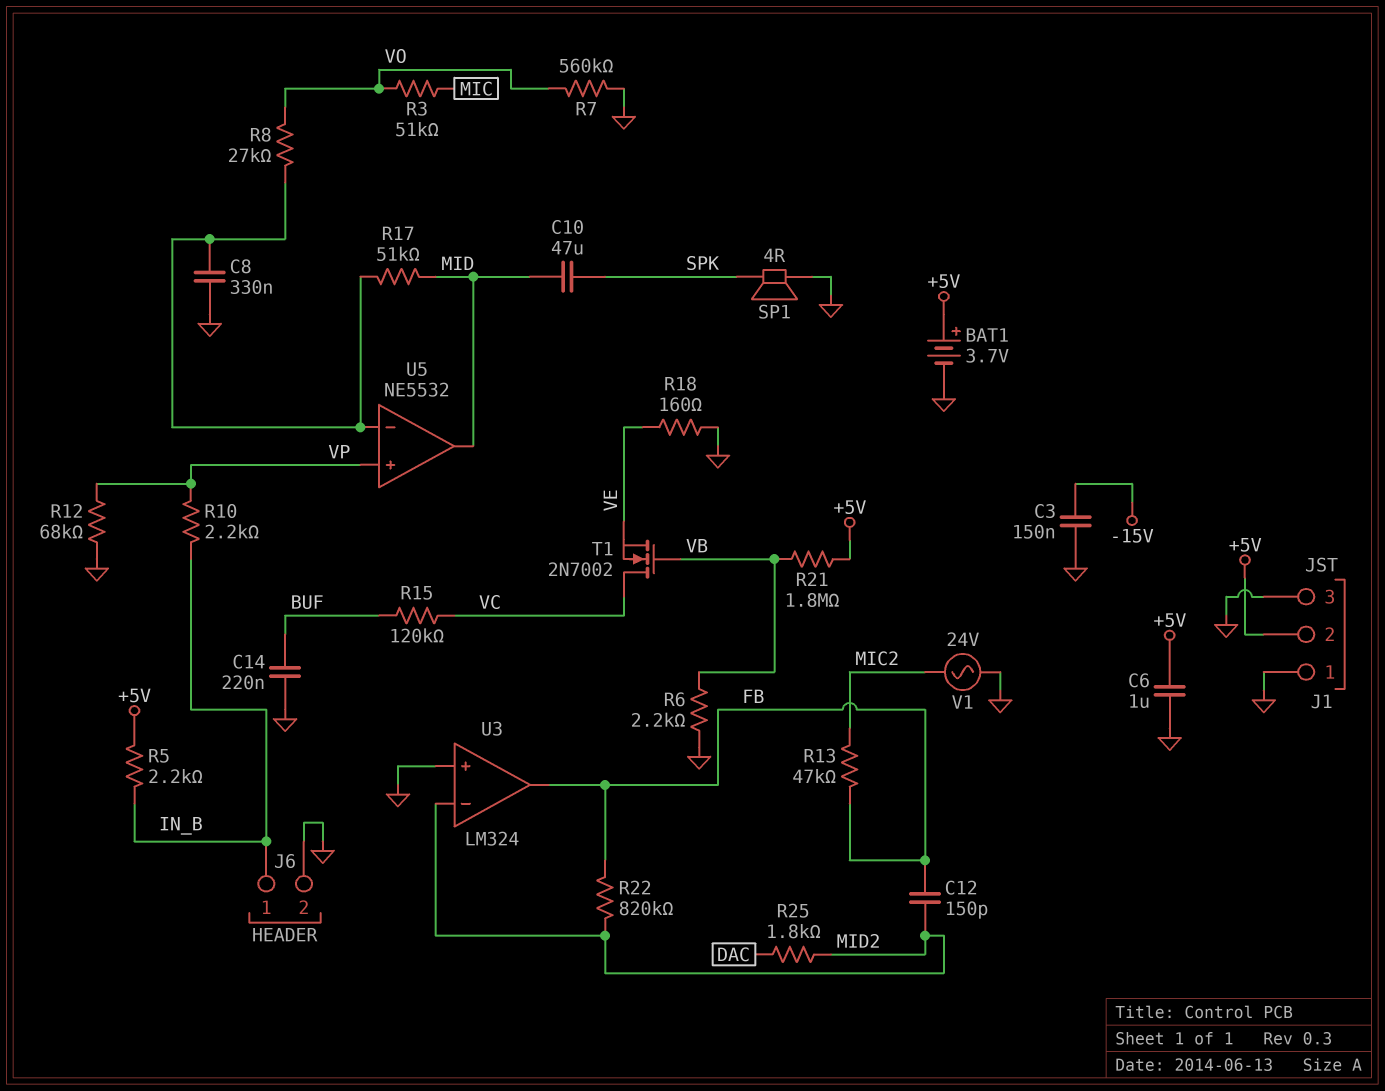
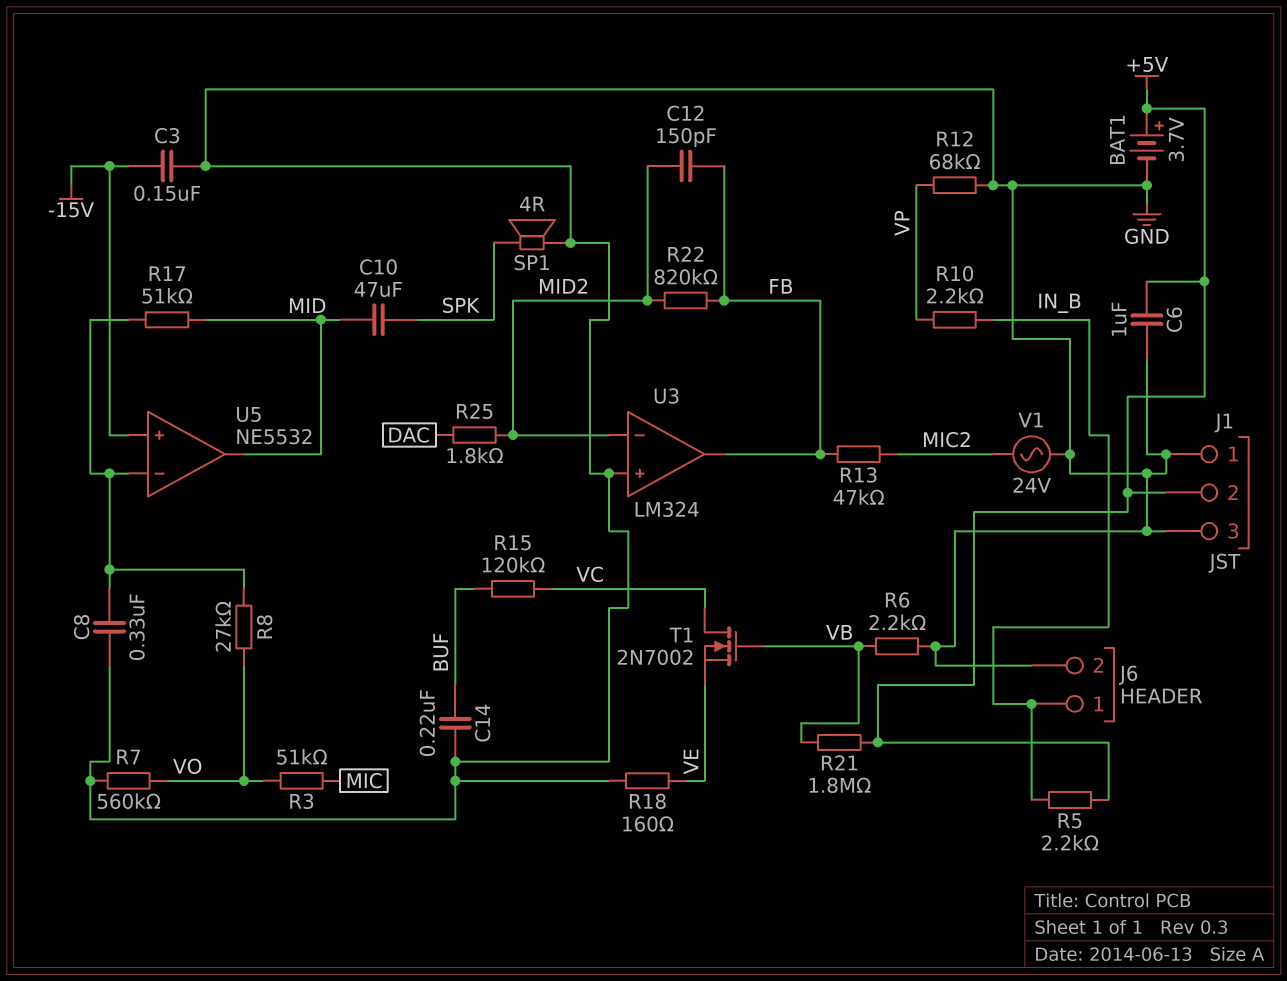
U5 pin in+: VP -> -15V

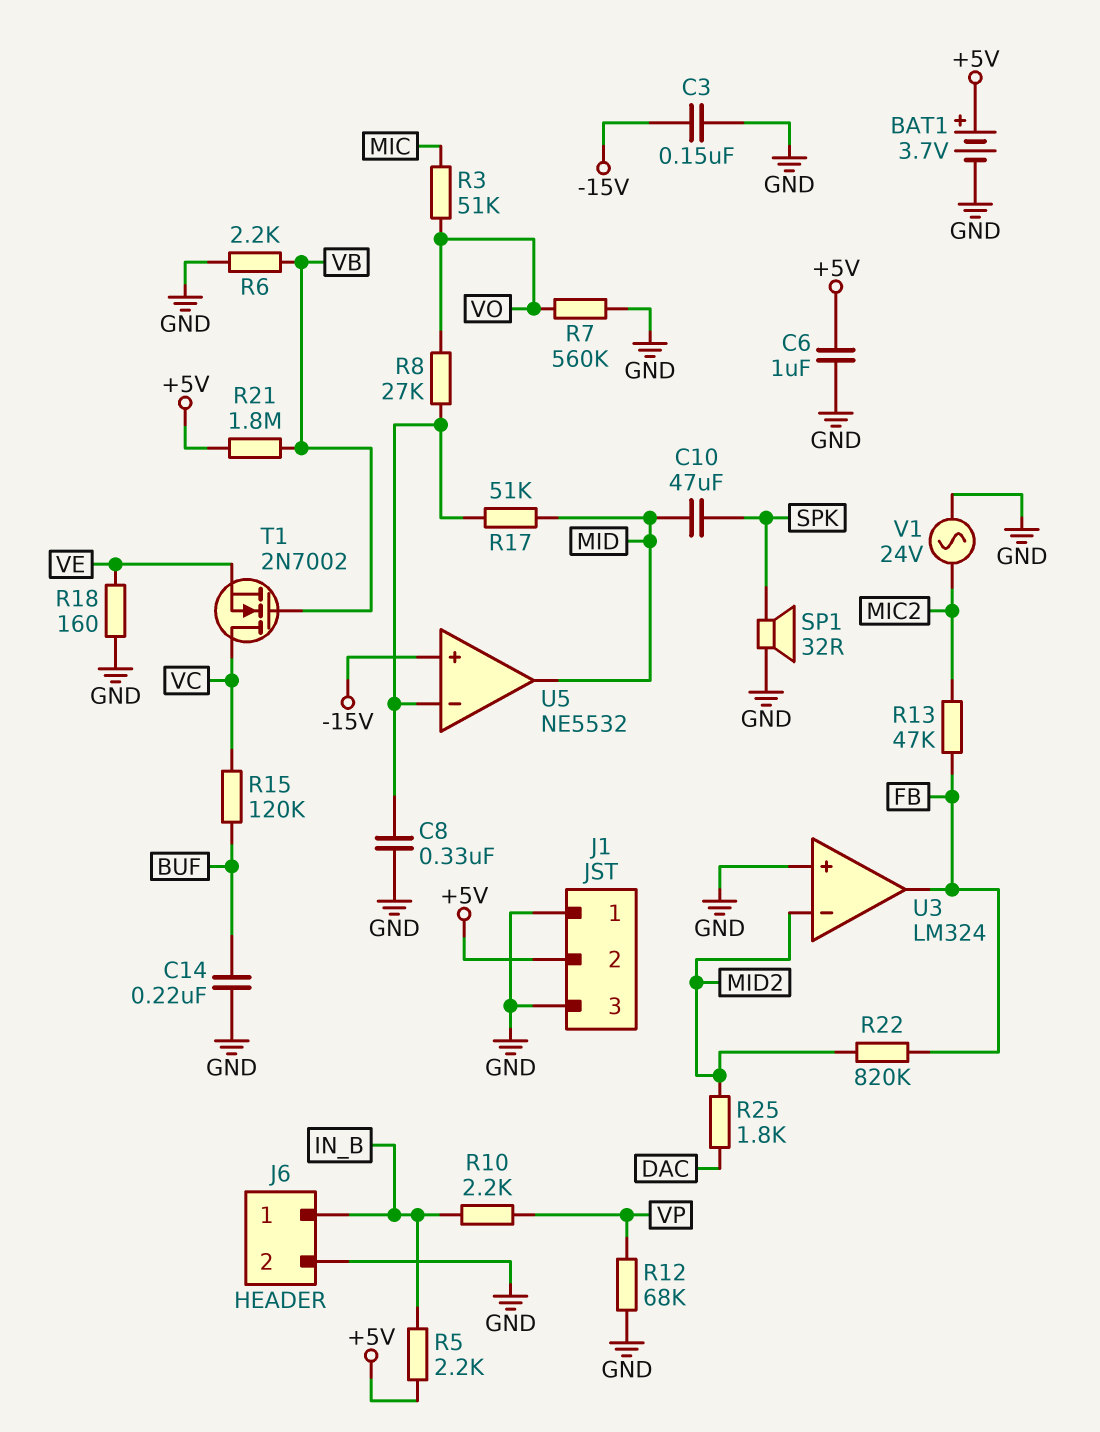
C12: 150pF (FB, MID2) -> none
SP1: speaker 4R (GND, SPK) -> speaker 32R (GND, SPK)

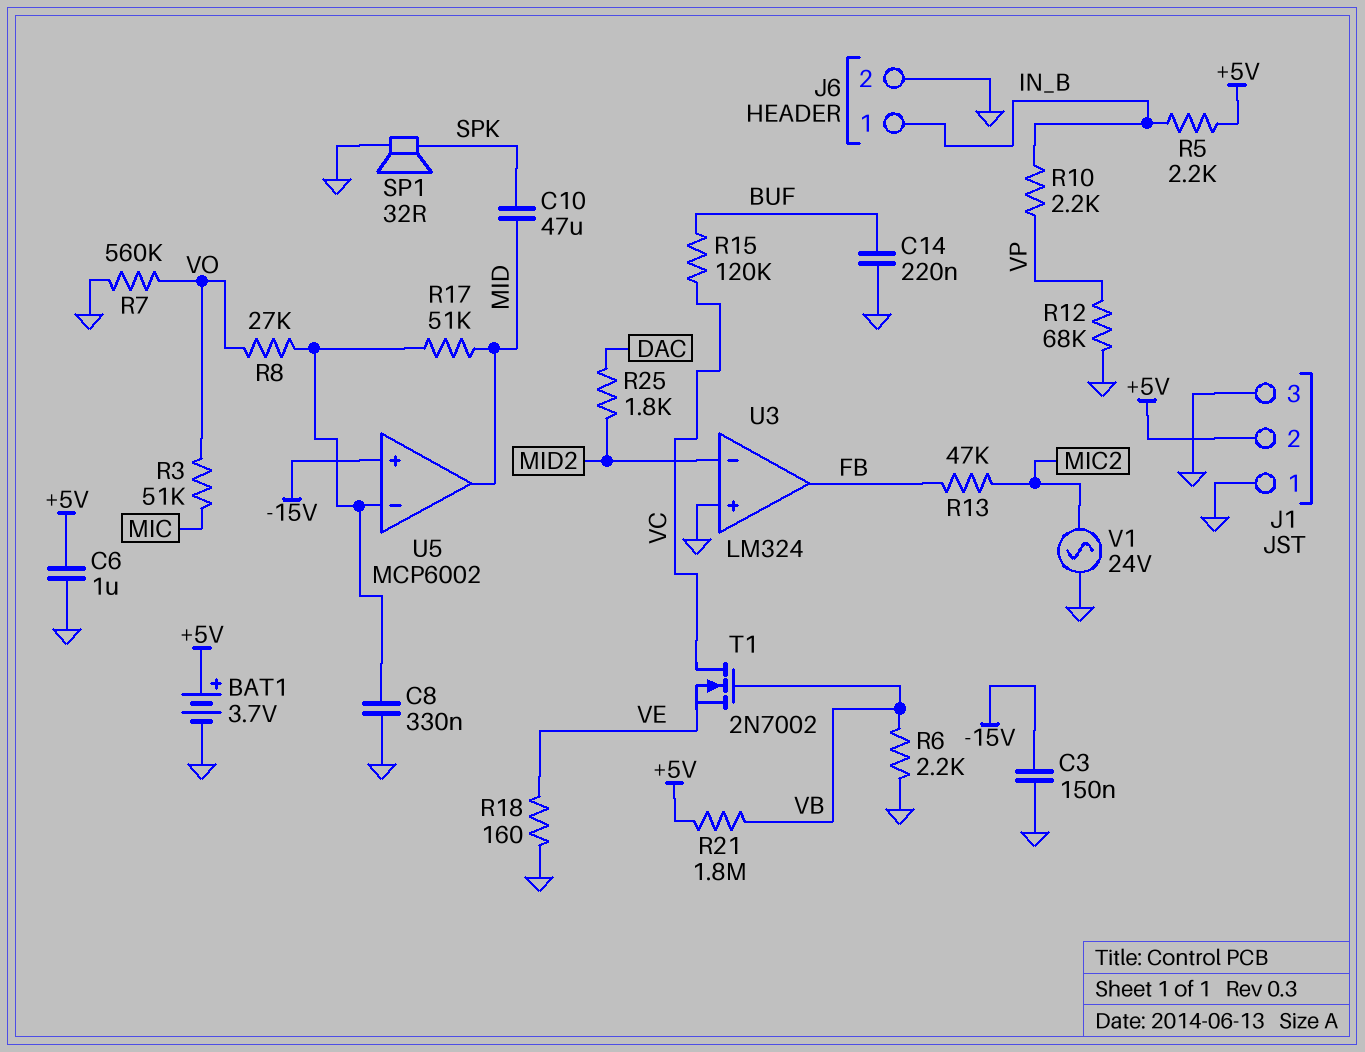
R22: 820k (FB, MID2) -> none
U5: NE5532 -> MCP6002

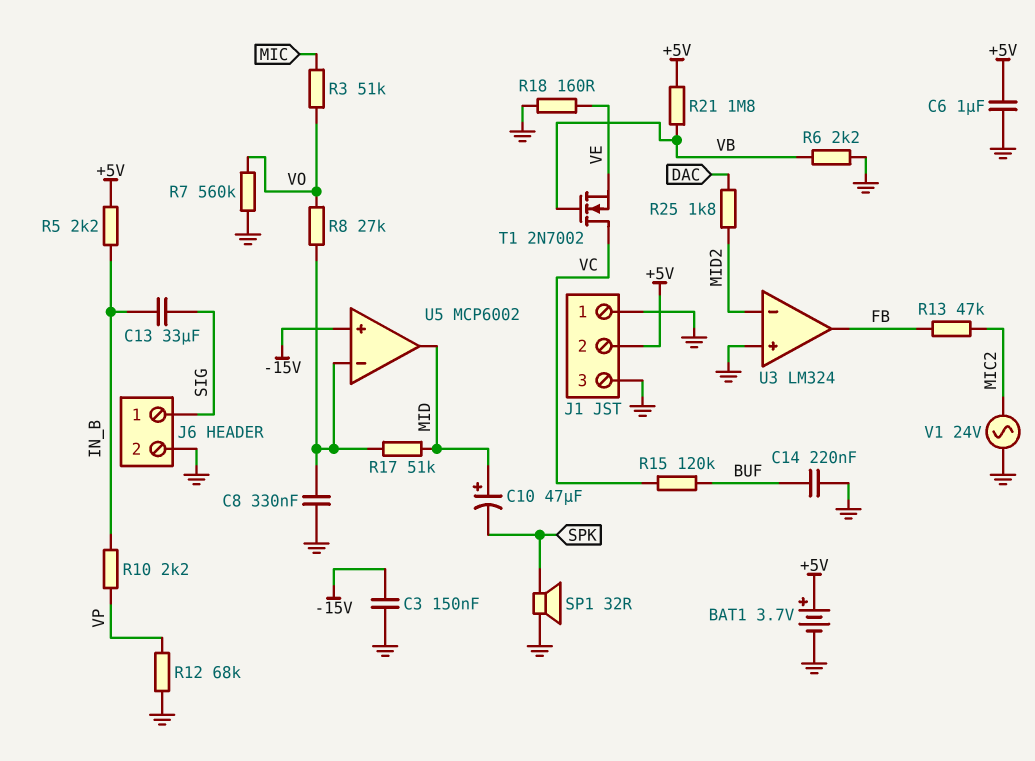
C10: 47uF (MID, SPK) -> 47uF (plus MID, minus SPK)
C13: none -> 33uF (IN_B, SIG)
J6 pin 1: IN_B -> SIG

